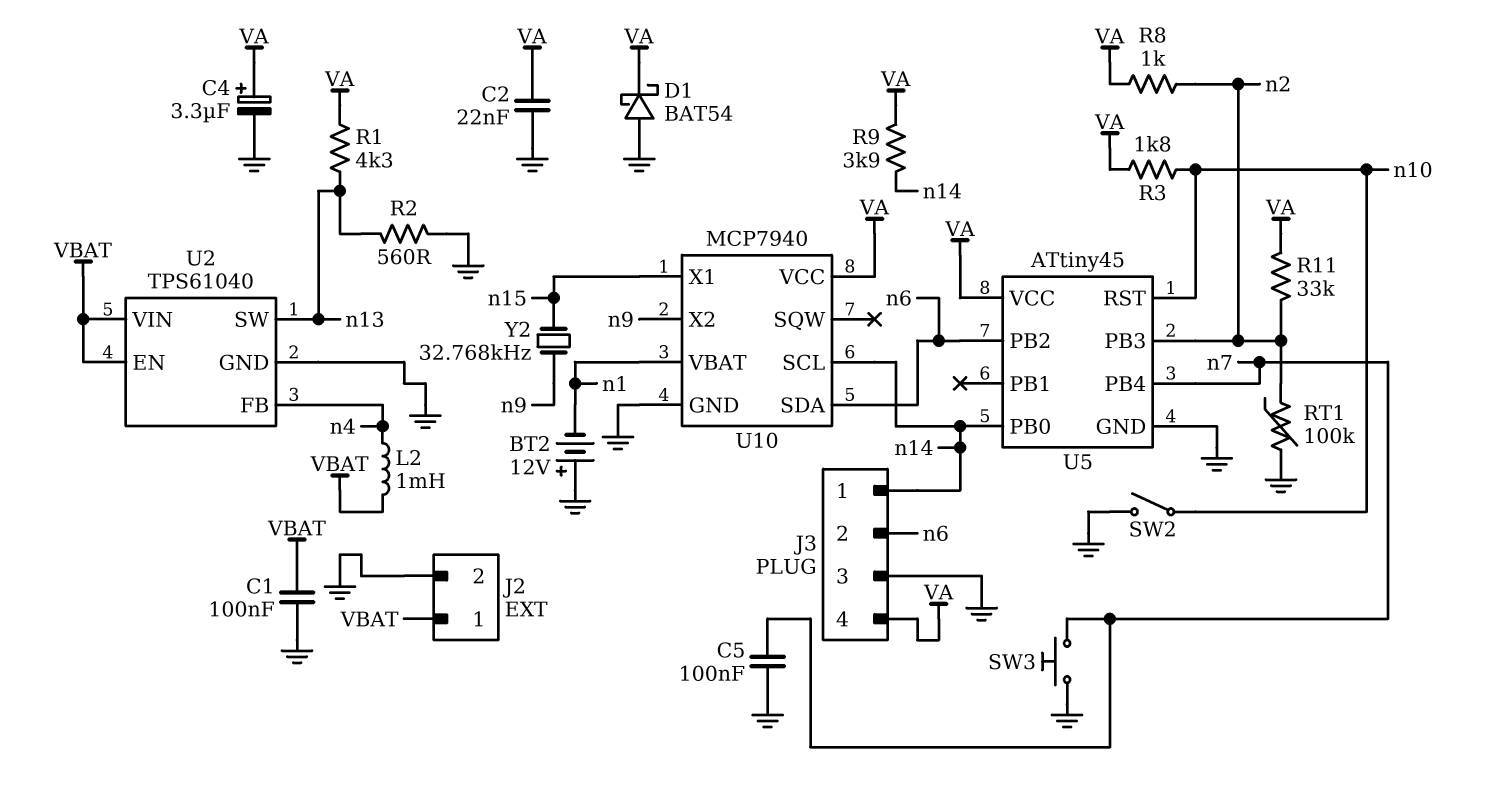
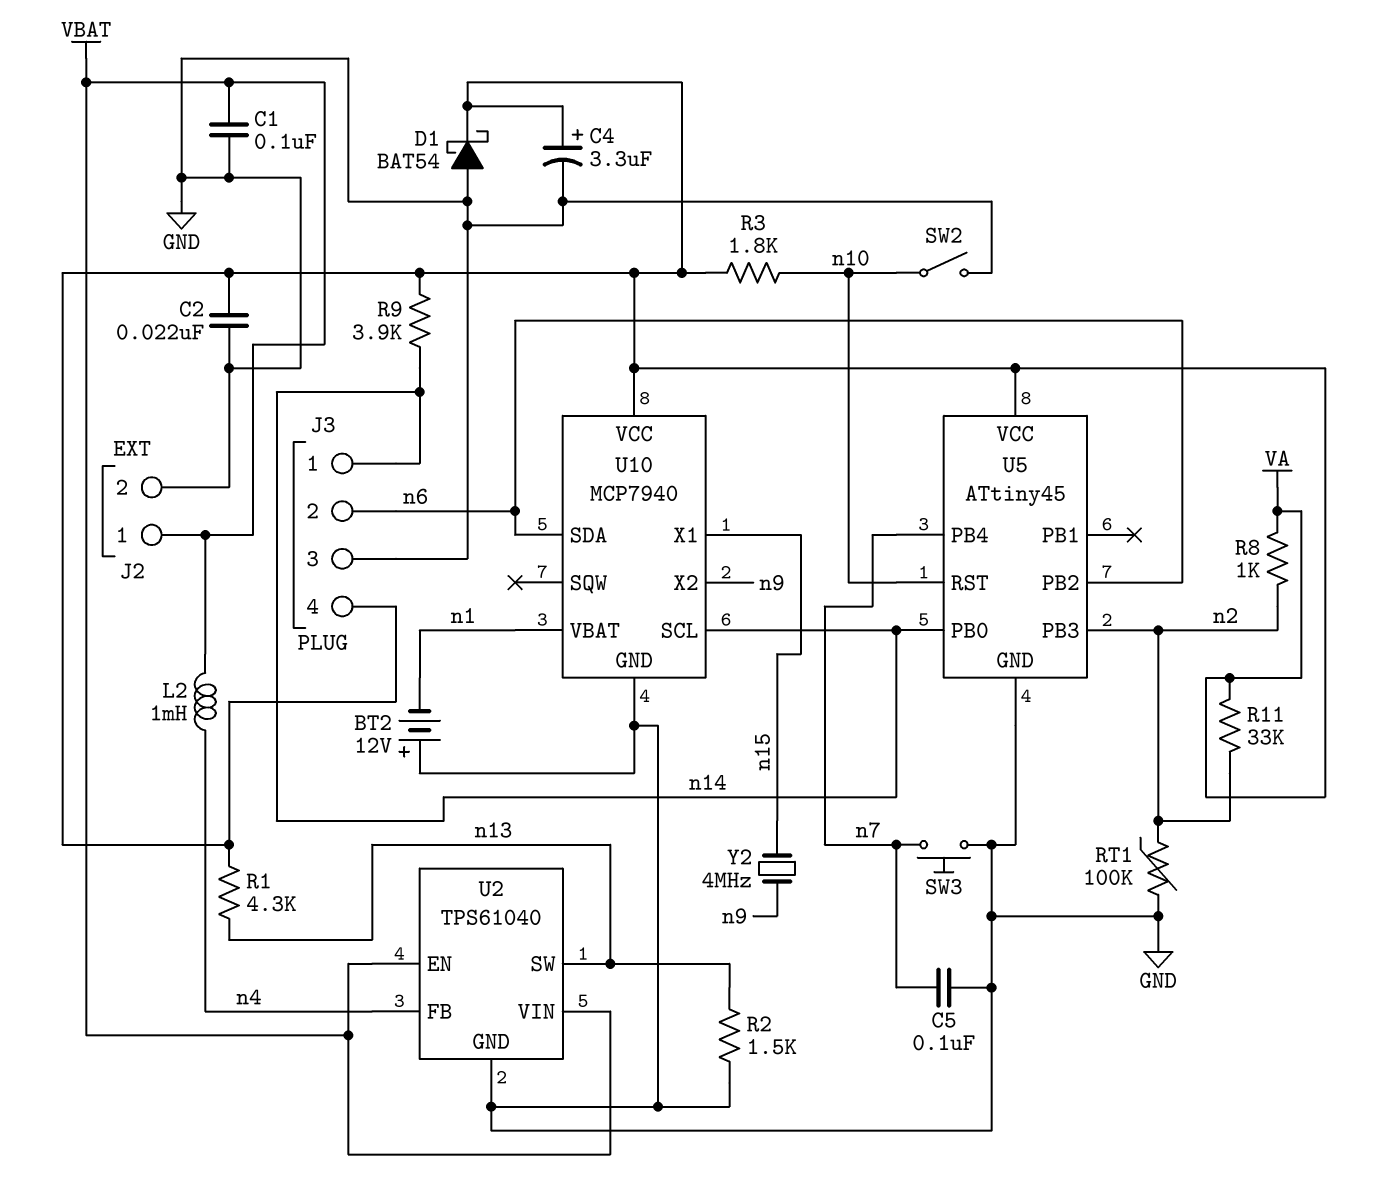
R2: 560 (GND, n13) -> 1.5k (GND, n13)
Y2: 32.768kHz (n9, n15) -> 4MHz (n9, n15)

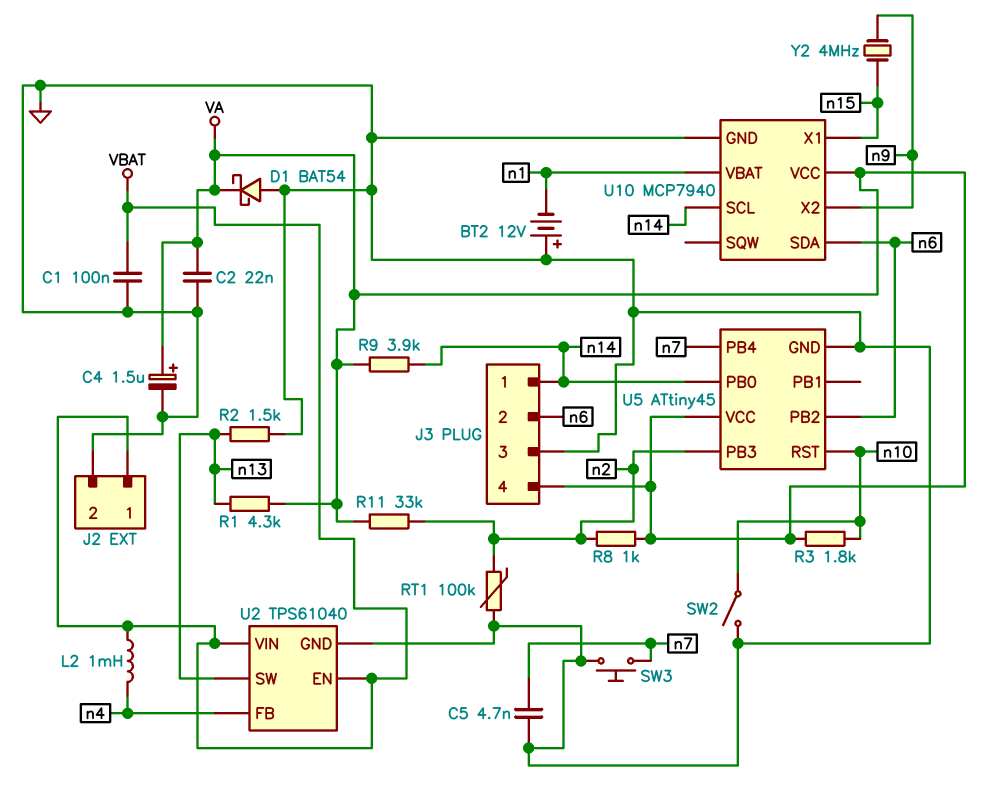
C4: 3.3uF (plus VA, minus GND) -> 1.5uF (plus VA, minus GND)
C5: 100nF (GND, n7) -> 4.7nF (GND, n7)

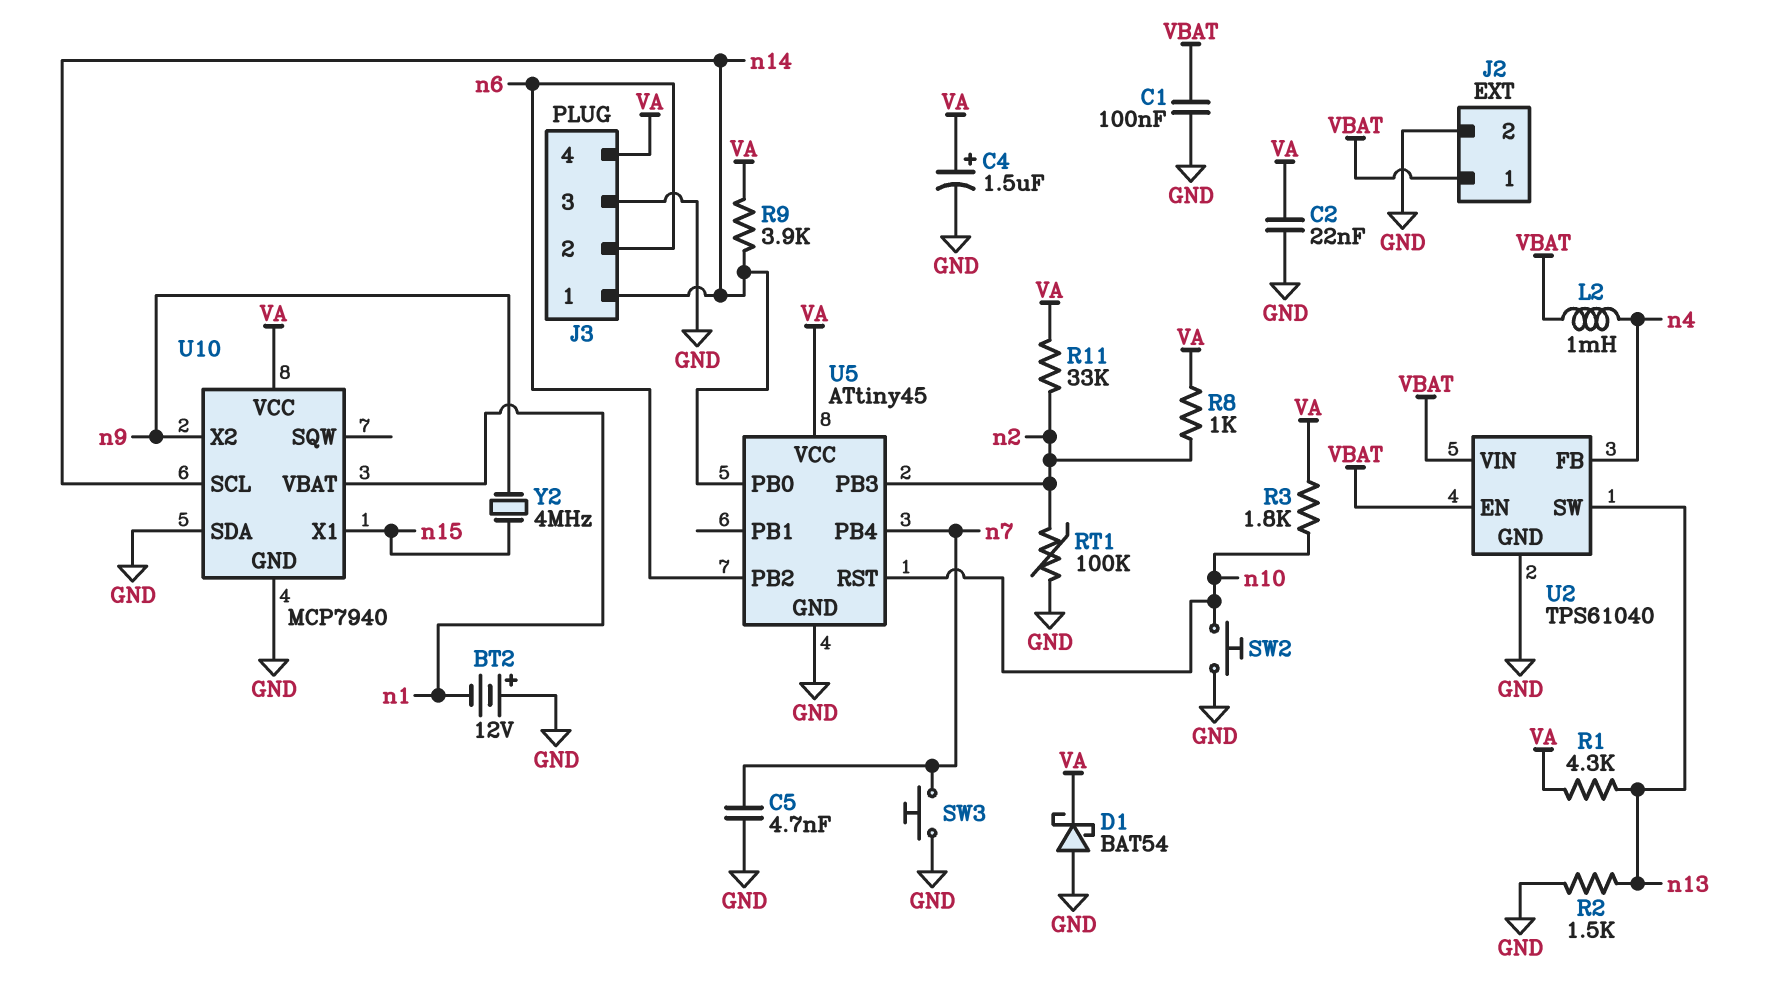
SW2: switch (GND, n10) -> button (GND, n10)
U10 pin SDA: n6 -> GND

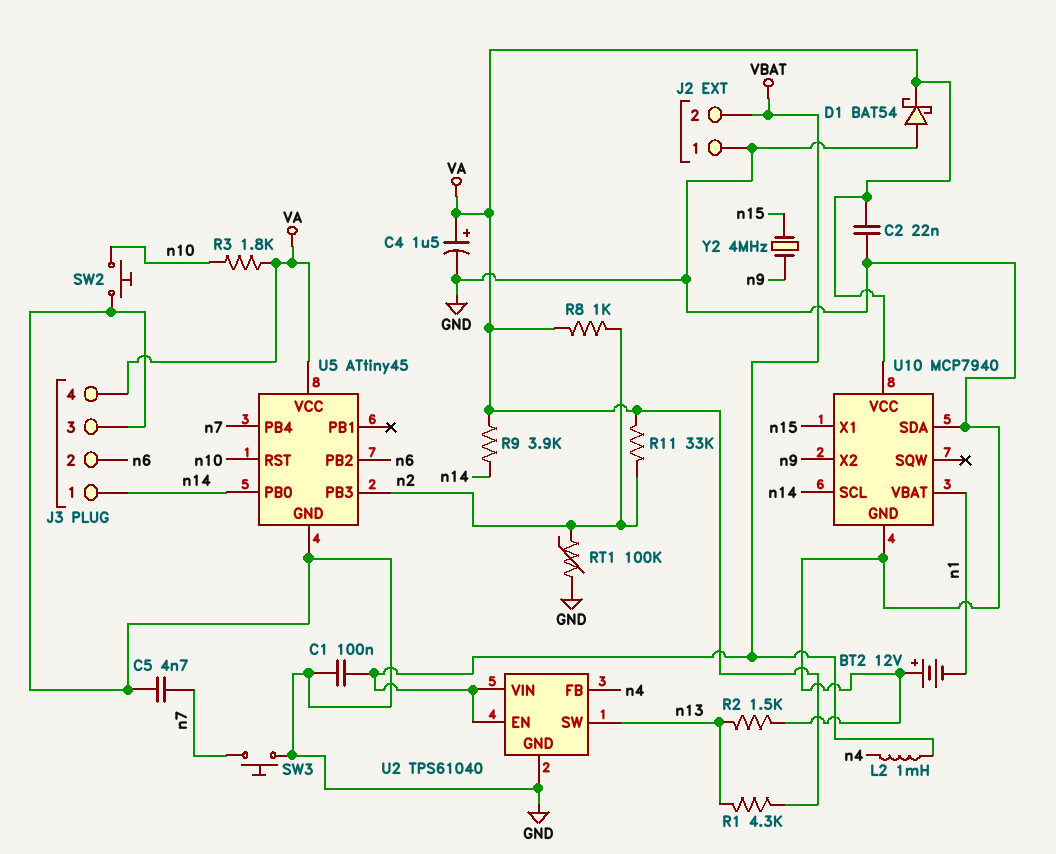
J2 pin 1: VBAT -> GND
J2 pin 2: GND -> VBAT

